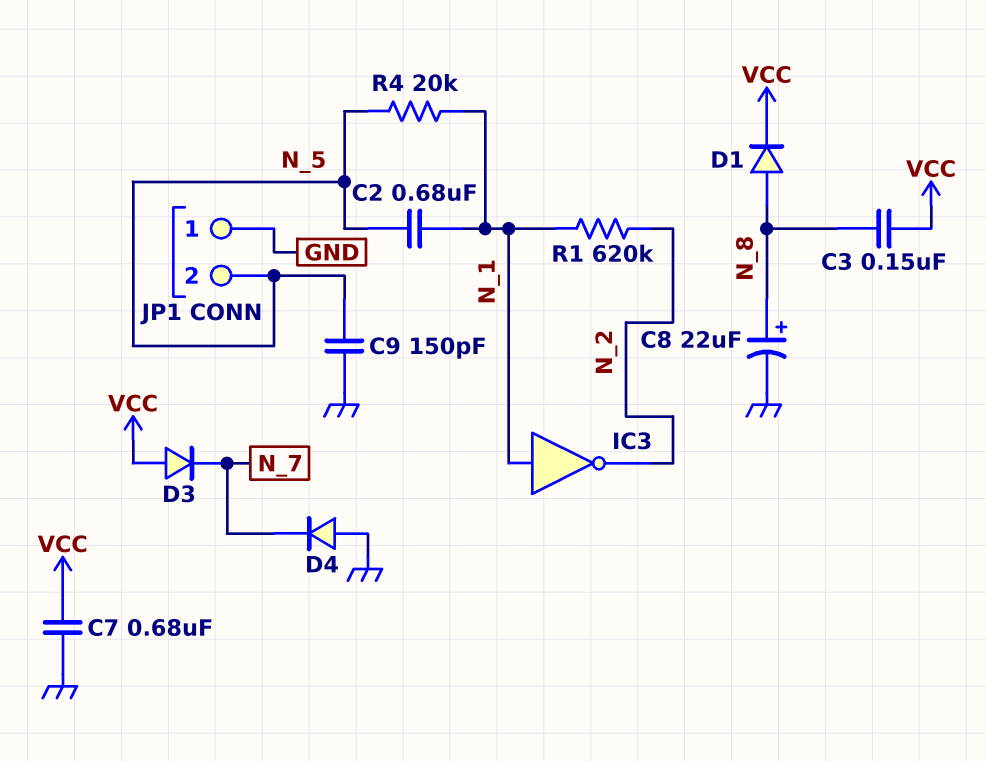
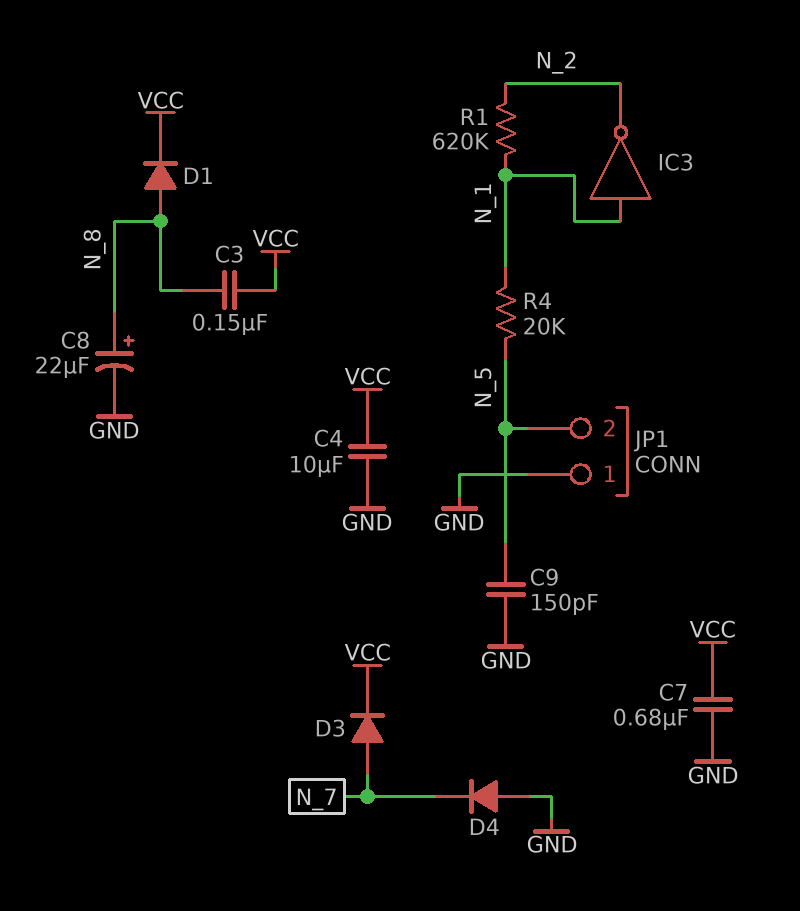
C2: 680nF (N_1, N_5) -> none
C4: none -> 10uF (GND, VCC)
D3: diode (A VCC, K N_7) -> diode (A N_7, K VCC)

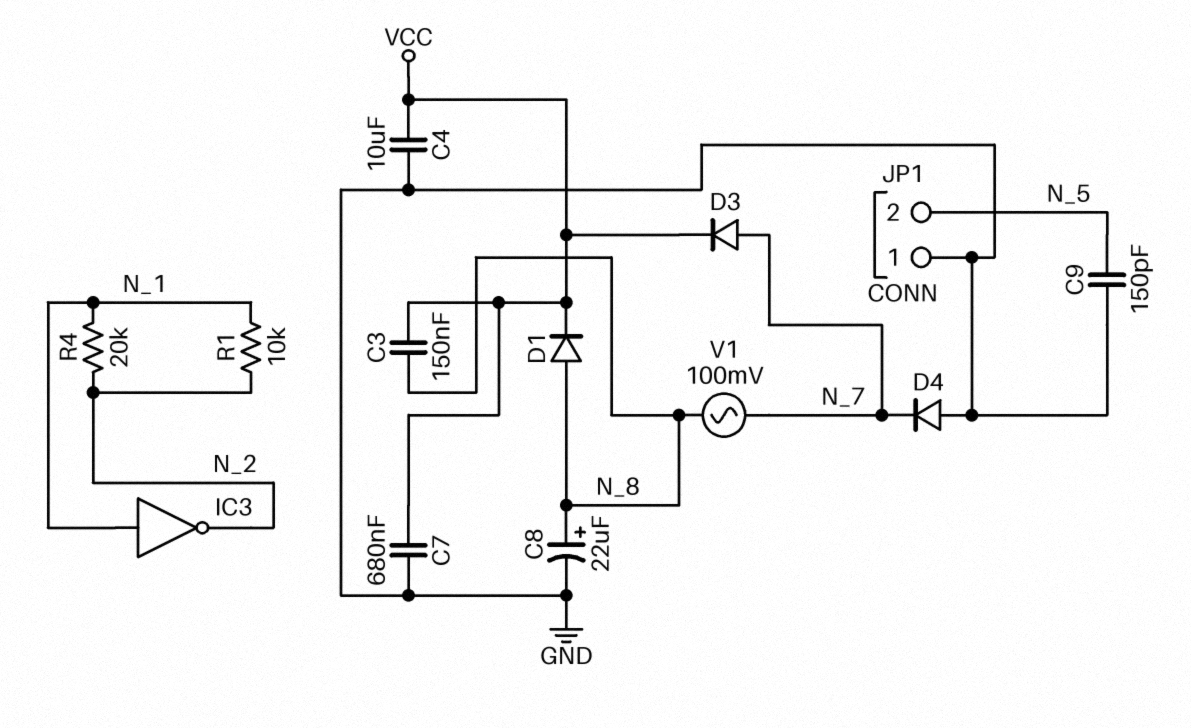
R1: 620k (N_1, N_2) -> 10k (N_1, N_2)
R4: 20k (N_1, N_5) -> 20k (N_1, N_2)
V1: none -> AC 100mV (N_7, N_8)

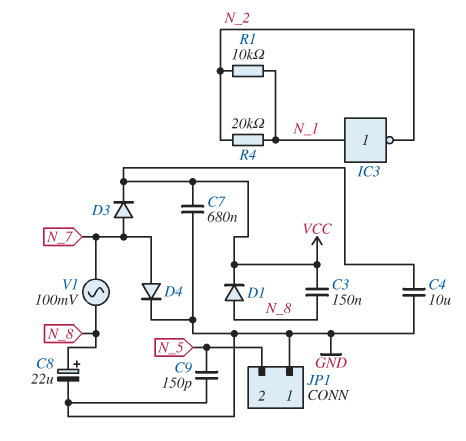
D4: diode (A GND, K N_7) -> diode (A N_7, K GND)

